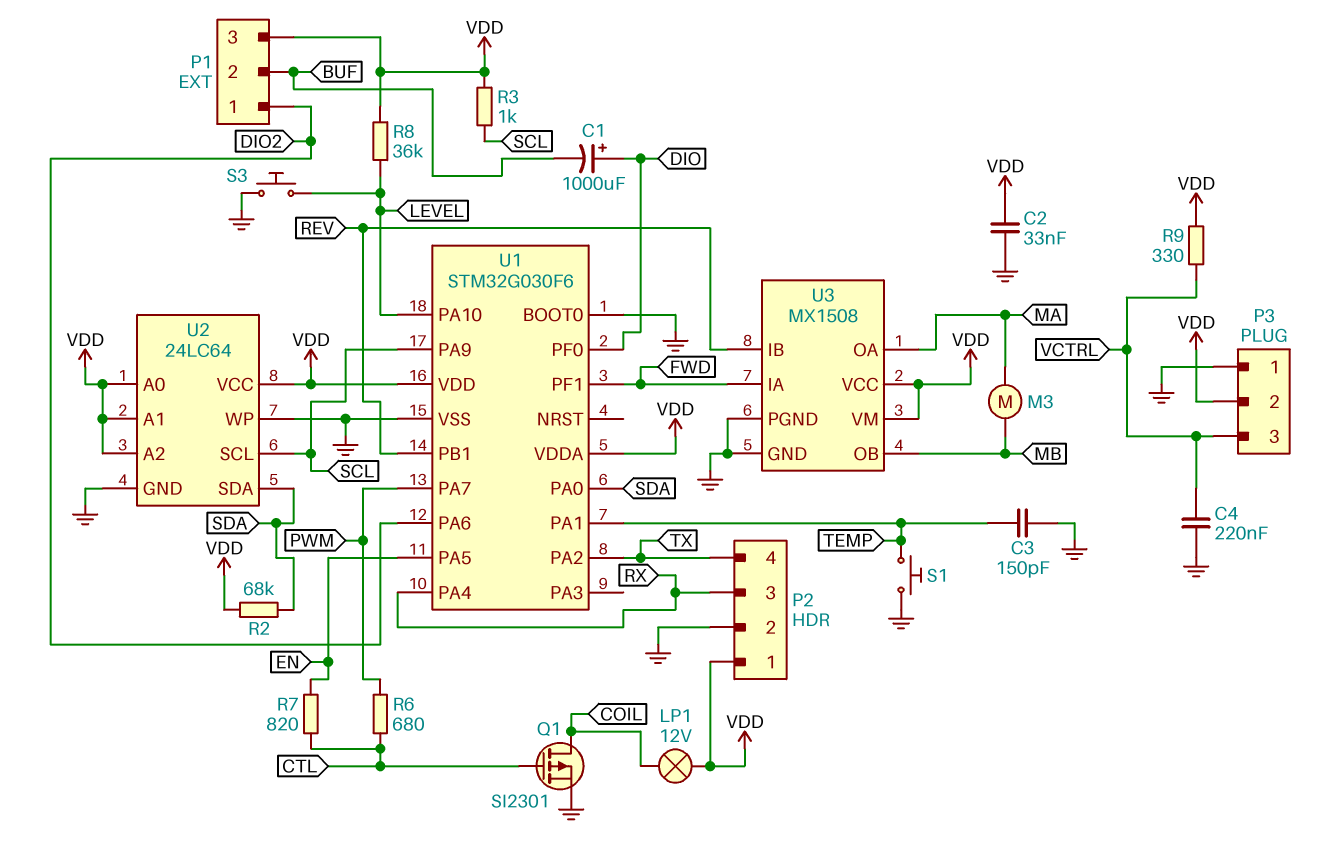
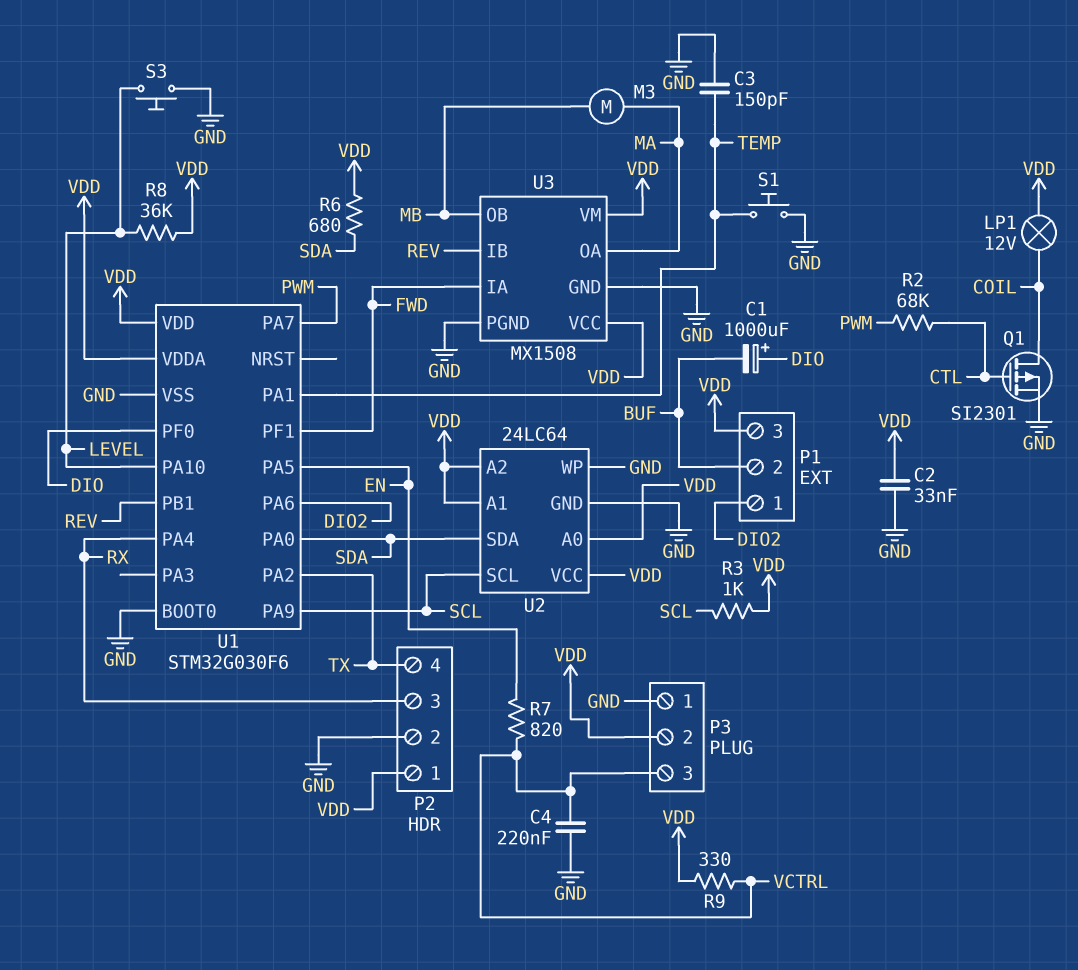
R2: 68k (SDA, VDD) -> 68k (CTL, PWM)
R6: 680 (CTL, PWM) -> 680 (SDA, VDD)
R7: 820 (CTL, EN) -> 820 (EN, VCTRL)

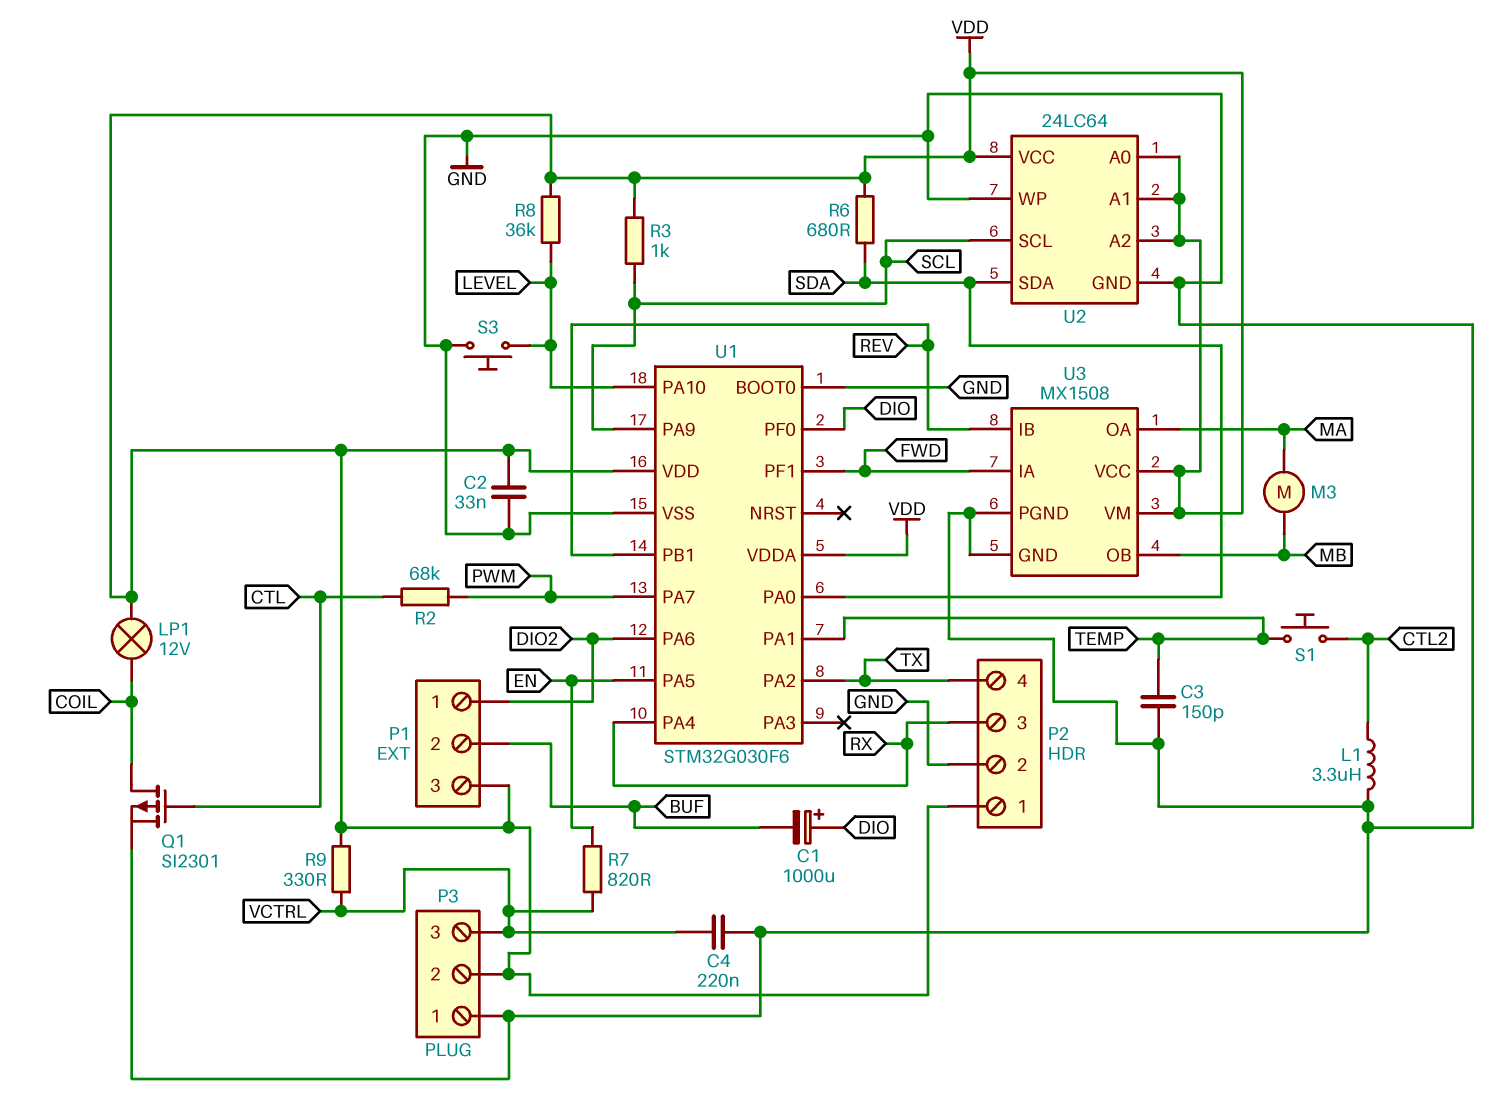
L1: none -> 3.3uH (CTL2, GND)
S1: button (GND, TEMP) -> button (CTL2, TEMP)

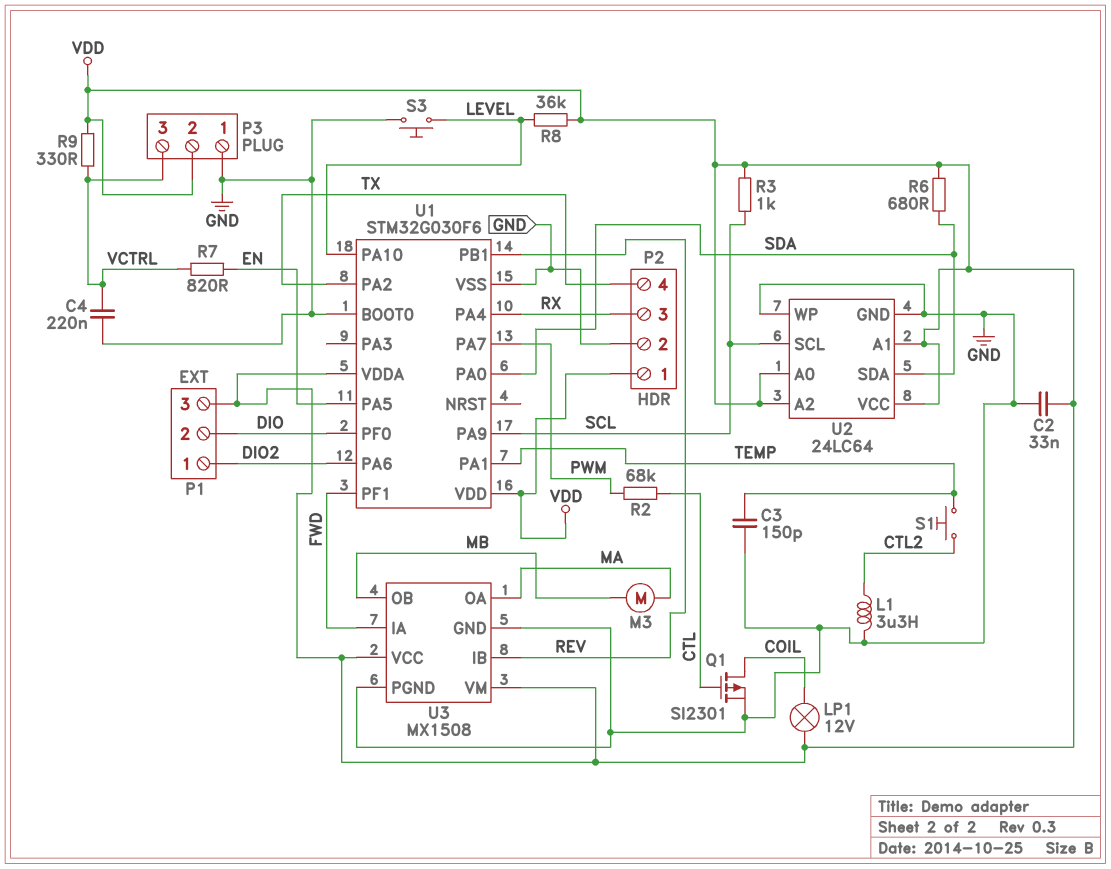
C1: 1000uF (plus DIO, minus BUF) -> none
P1 pin 2: BUF -> DIO

